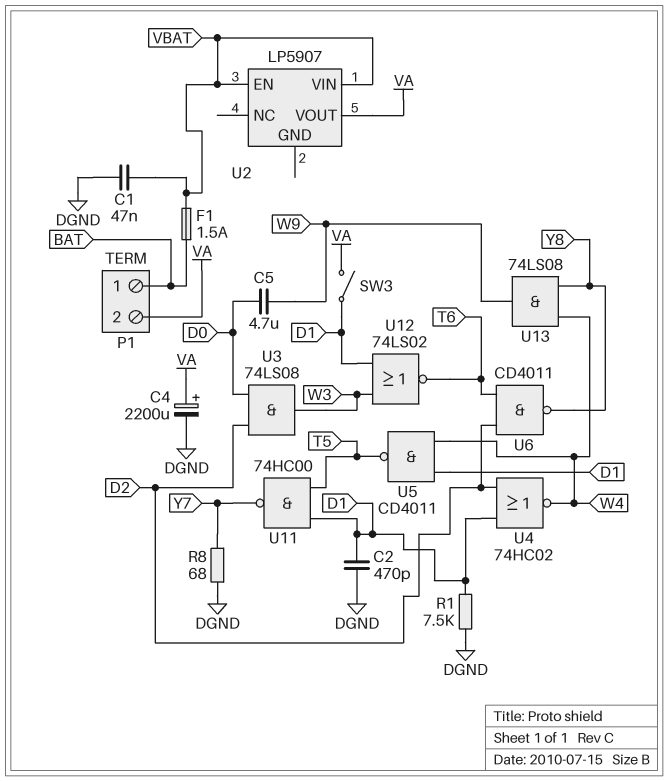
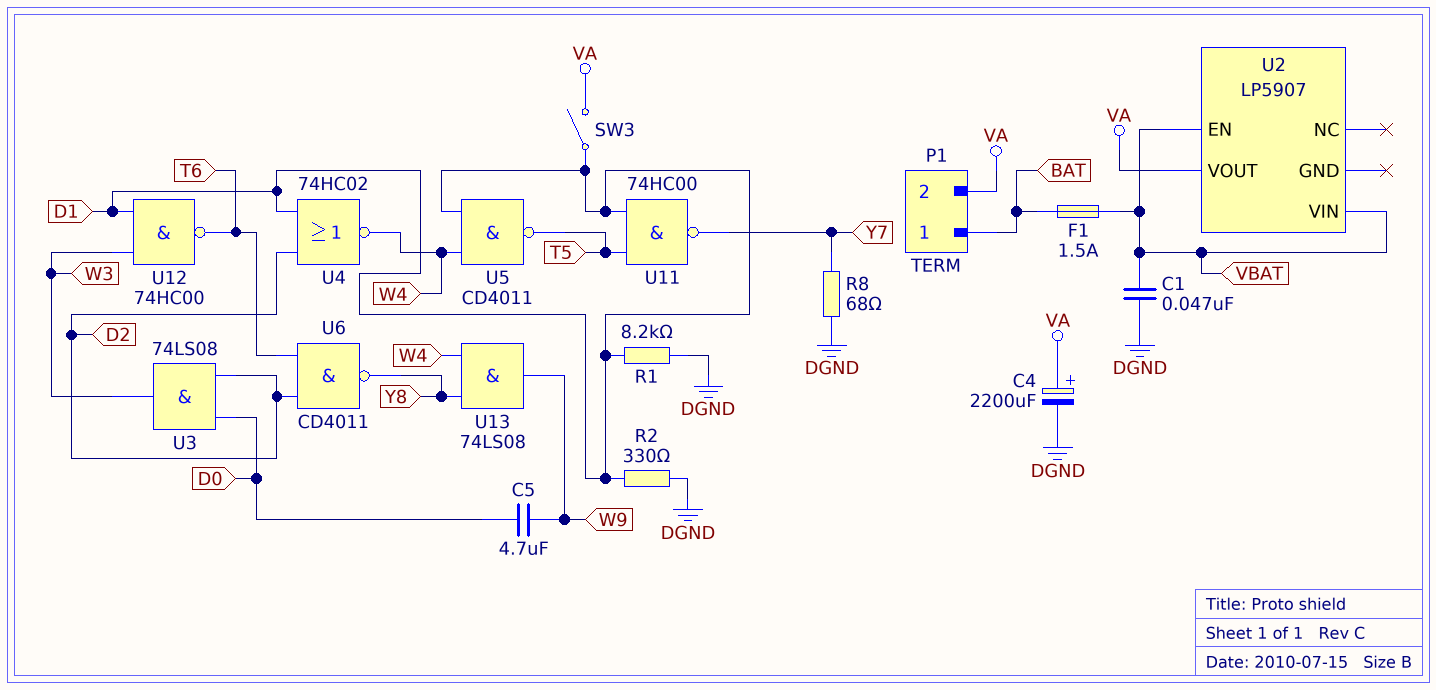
C2: 470pF (D1, DGND) -> none
R1: 7.5k (D1, DGND) -> 8.2k (D1, DGND)
R2: none -> 330 (D1, DGND)
U12: NOR 74LS02 (in D1, in W3, out T6) -> NAND 74HC00 (in D1, in W3, out T6)

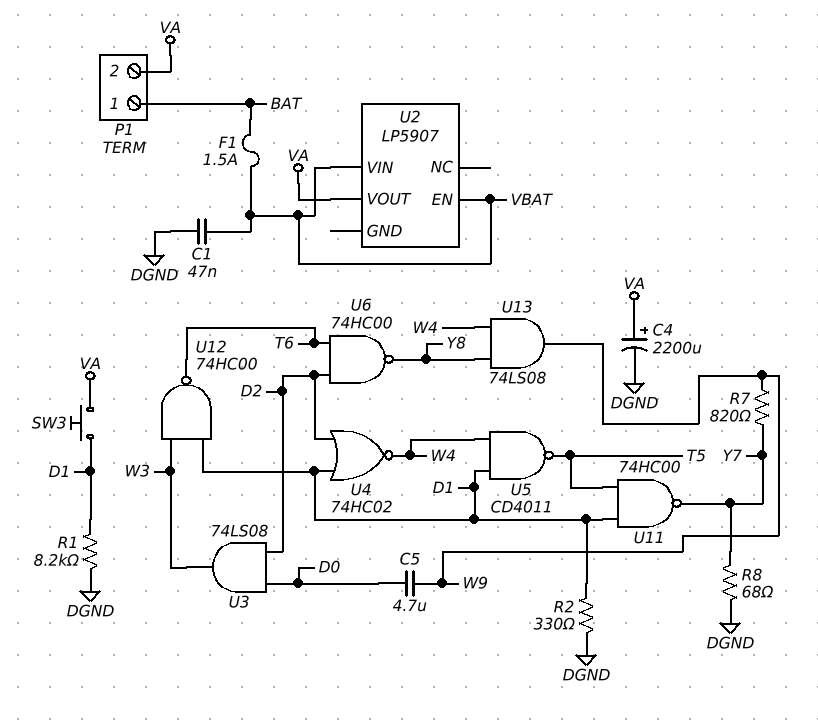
R7: none -> 820 (W9, Y7)
SW3: switch (D1, VA) -> button (D1, VA)
U6: NAND CD4011 (in D2, in T6, out Y8) -> NAND 74HC00 (in D2, in T6, out Y8)

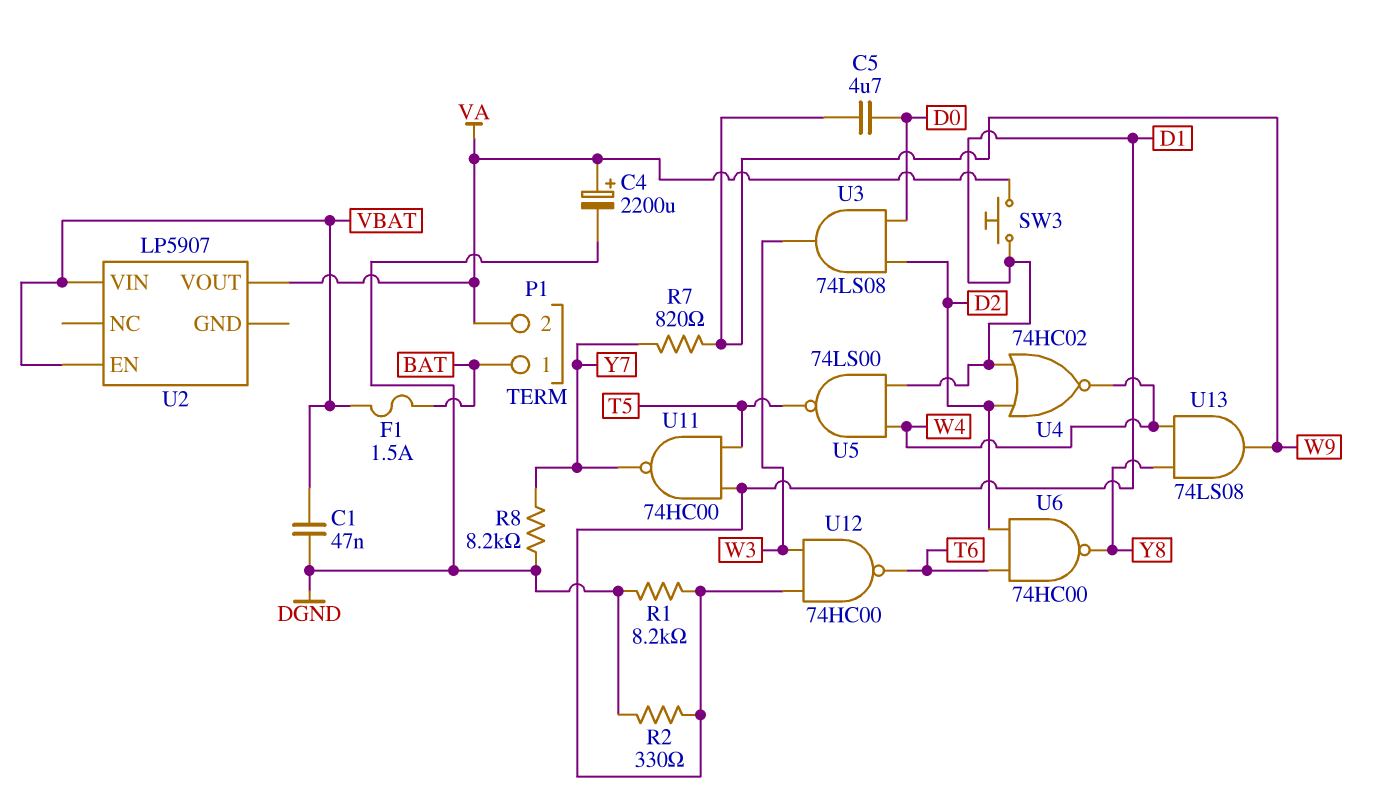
R8: 68 (DGND, Y7) -> 8.2k (DGND, Y7)
U5: NAND CD4011 (in D1, in W4, out T5) -> NAND 74LS00 (in D1, in W4, out T5)

